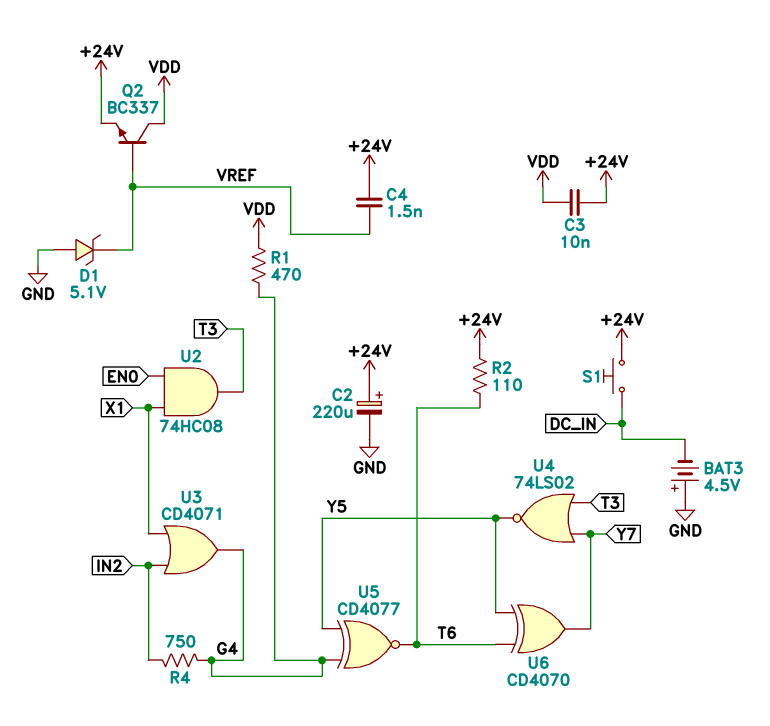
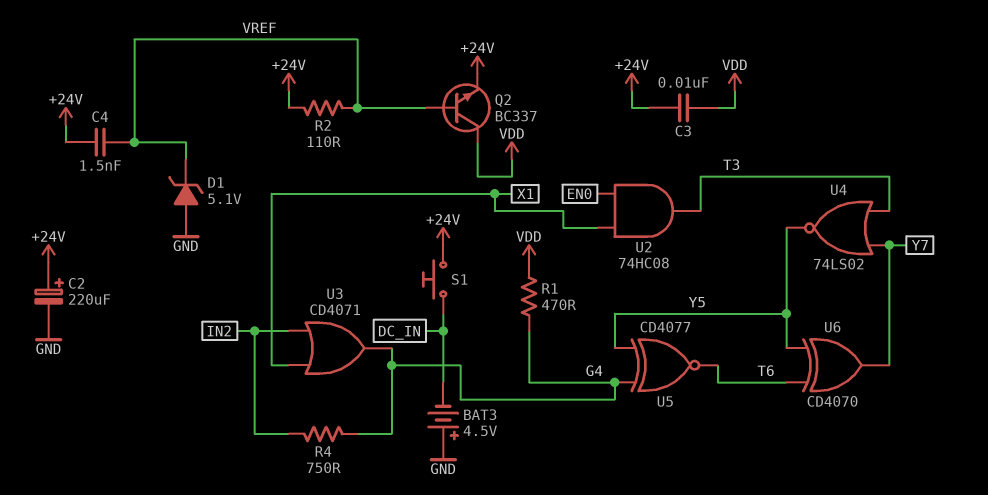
R2: 110 (+24V, T6) -> 110 (+24V, VREF)

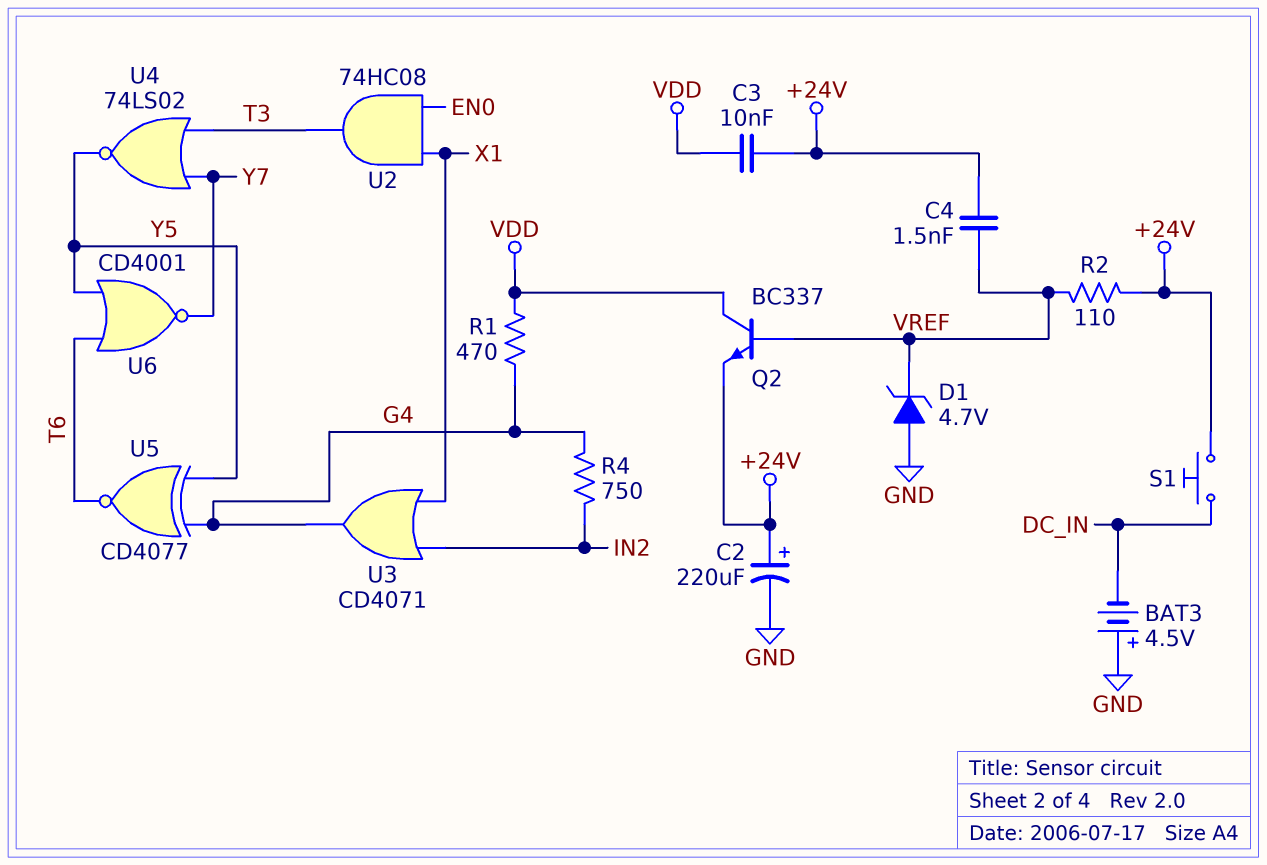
D1: zener 5.1V (A GND, K VREF) -> zener 4.7V (A GND, K VREF)
U6: XOR CD4070 (in T6, in Y5, out Y7) -> NOR CD4001 (in T6, in Y5, out Y7)

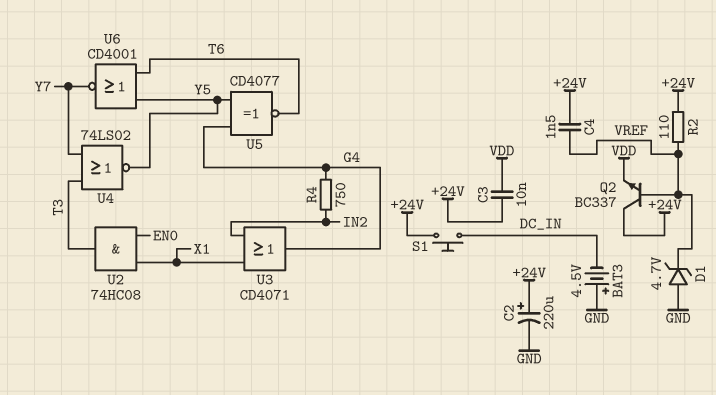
Q2: NPN BC337 (B VREF, C VDD, E +24V) -> NPN BC337 (B VREF, C +24V, E VDD)
R1: 470 (G4, VDD) -> none

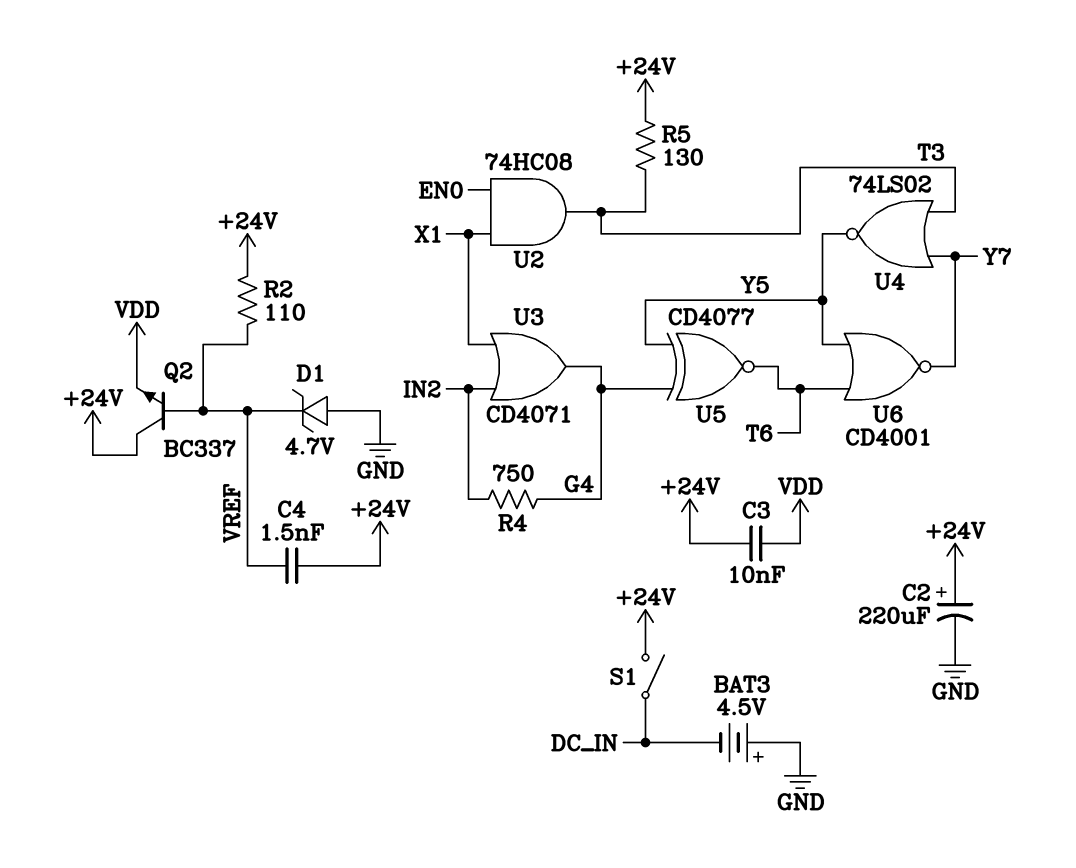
R5: none -> 130 (+24V, T3)
S1: button (+24V, DC_IN) -> switch (+24V, DC_IN)

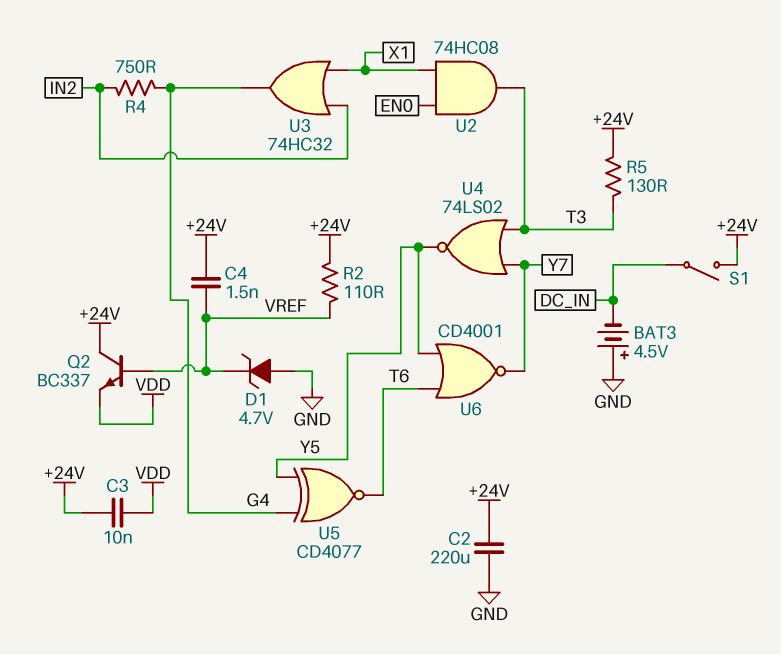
C2: 220uF (plus +24V, minus GND) -> 220uF (+24V, GND)
U3: OR CD4071 (in IN2, in X1, out G4) -> OR 74HC32 (in IN2, in X1, out G4)

